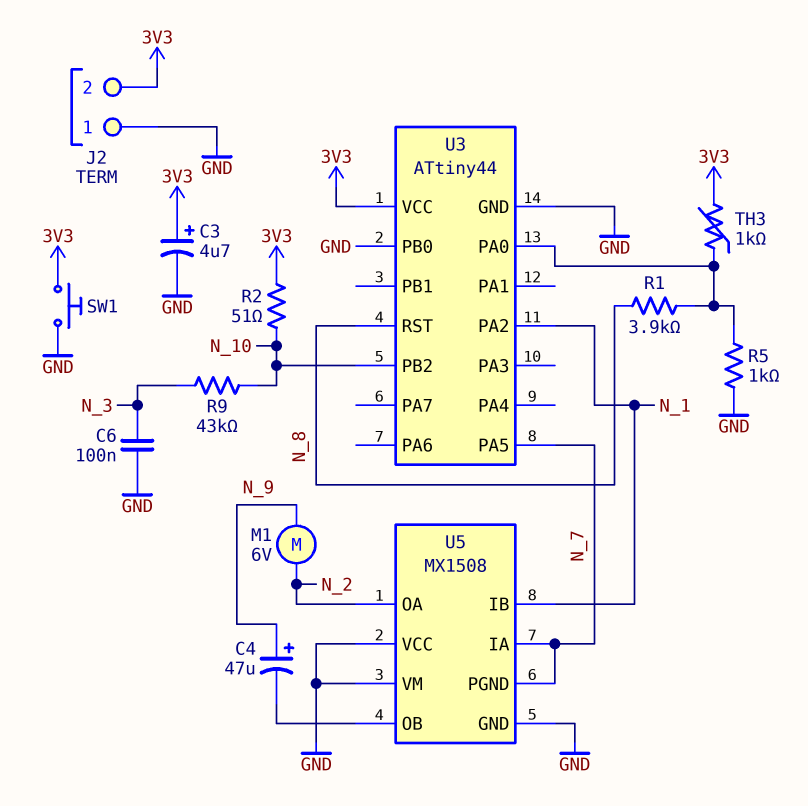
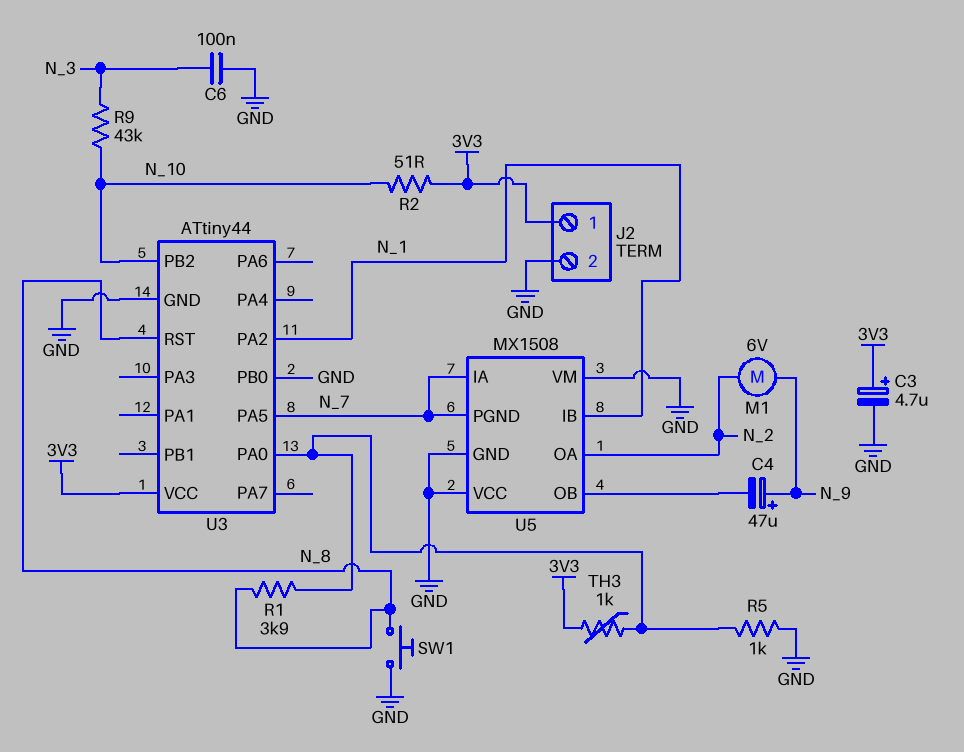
J2 pin 1: GND -> 3V3
J2 pin 2: 3V3 -> GND
SW1: button (3V3, GND) -> button (GND, N_8)

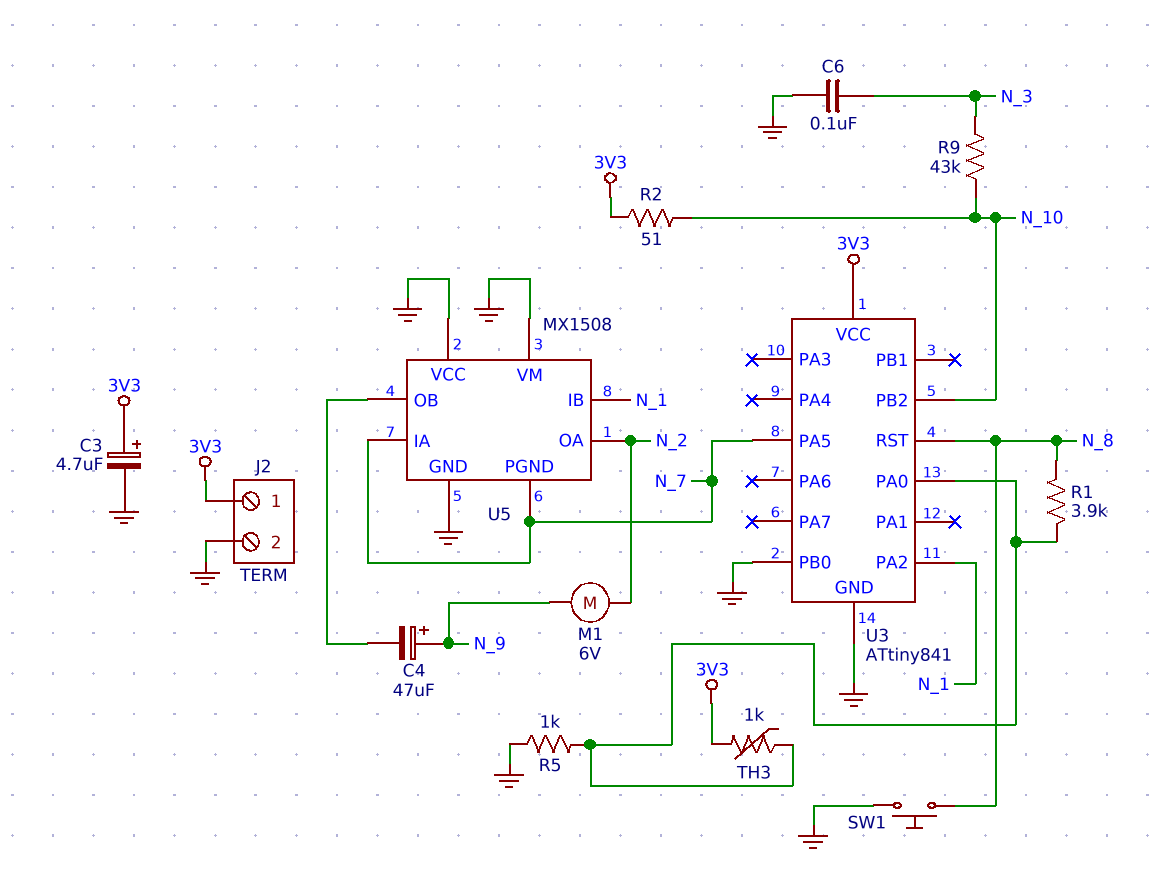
U3: ATtiny44 -> ATtiny841

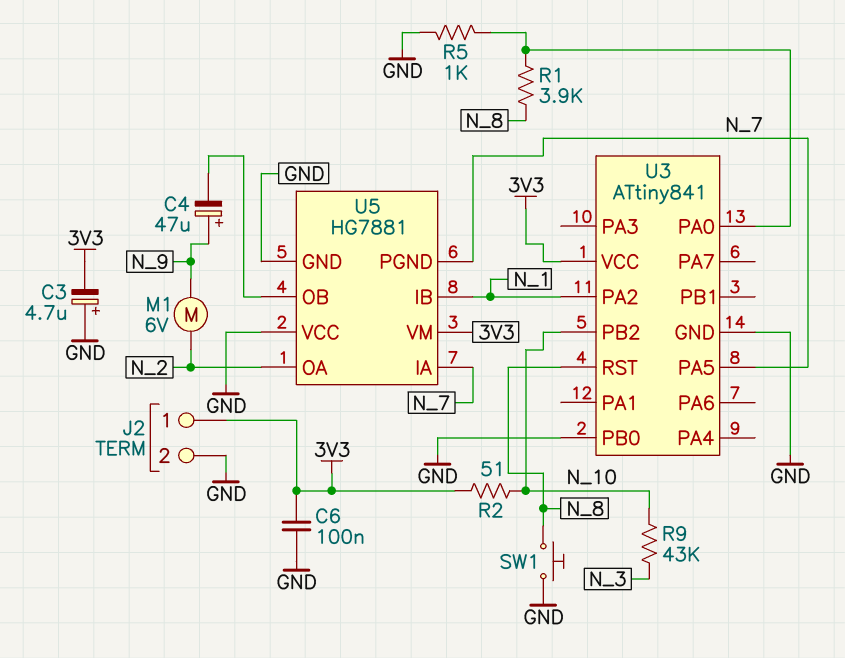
C3: 4.7uF (plus 3V3, minus GND) -> 4.7uF (plus GND, minus 3V3)
C6: 100nF (GND, N_3) -> 100nF (3V3, GND)
TH3: 1k (3V3, U3/PA0) -> none
U5: MX1508 -> HG7881
U5 pin VM: GND -> 3V3

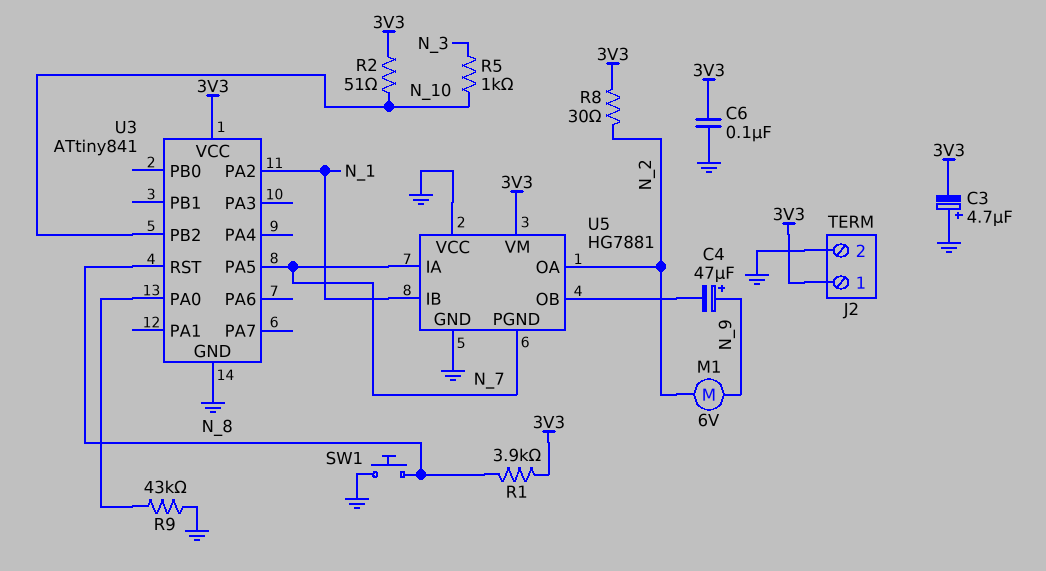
R1: 3.9k (N_8, U3/PA0) -> 3.9k (3V3, N_8)
R5: 1k (GND, U3/PA0) -> 1k (N_3, N_10)
R8: none -> 30 (3V3, N_2)
R9: 43k (N_3, N_10) -> 43k (GND, U3/PA0)
U3 pin PB0: GND -> none

